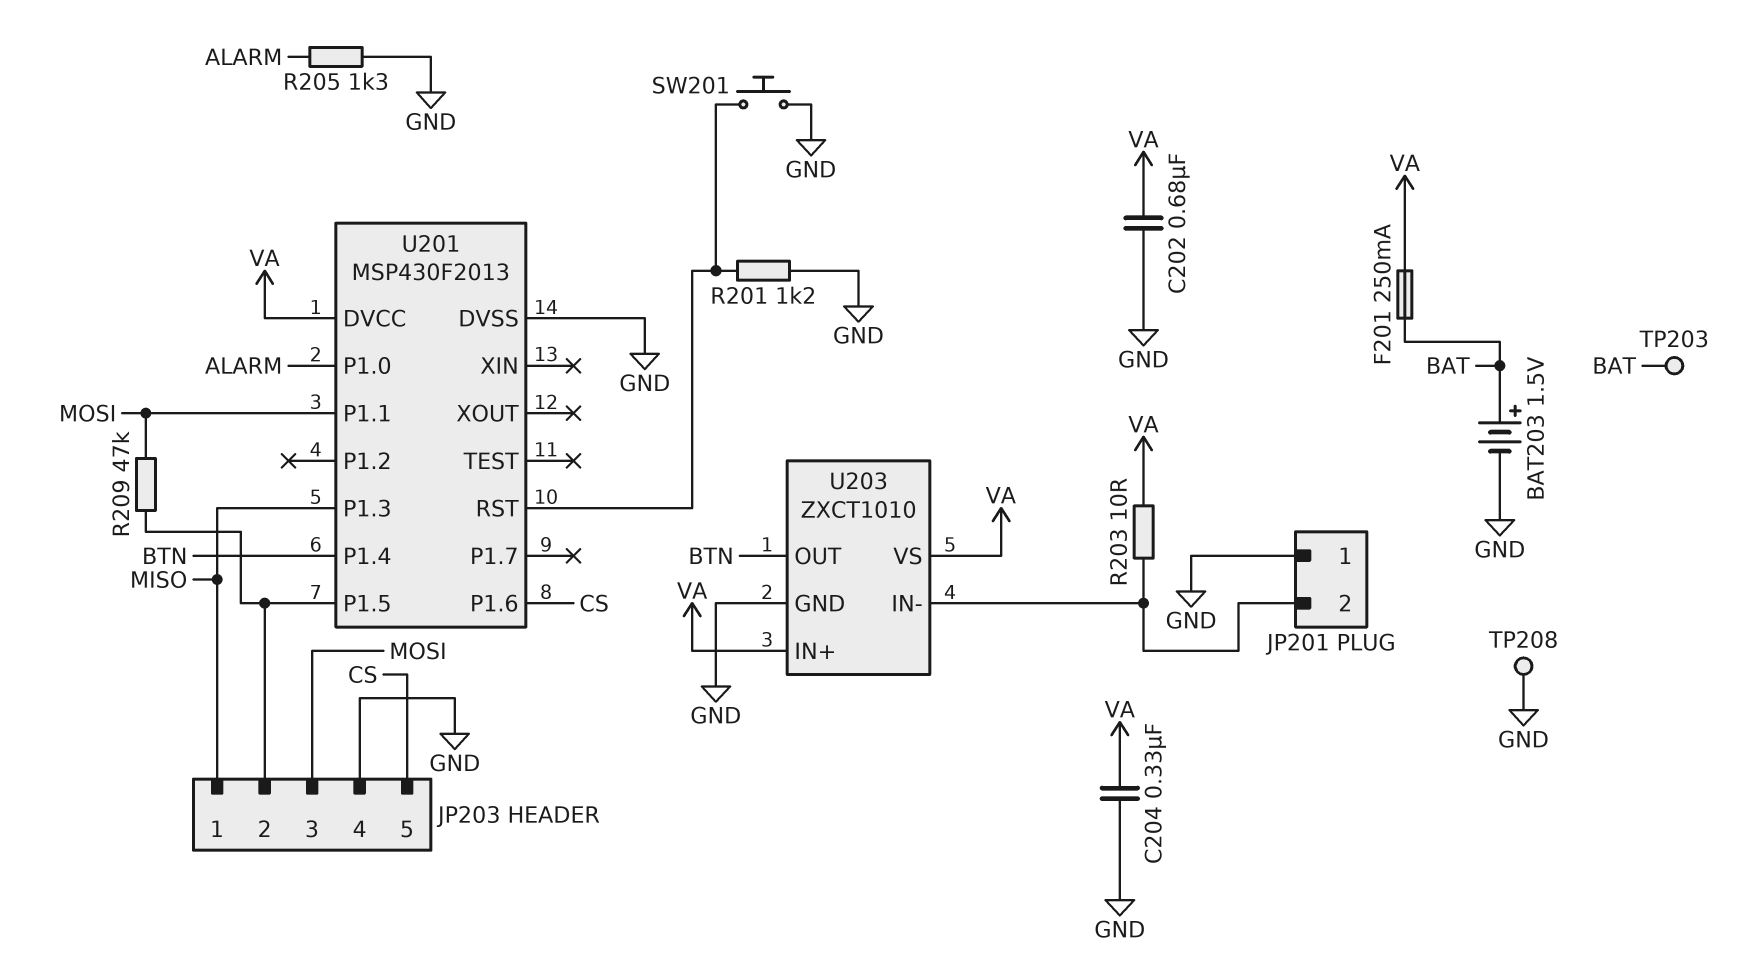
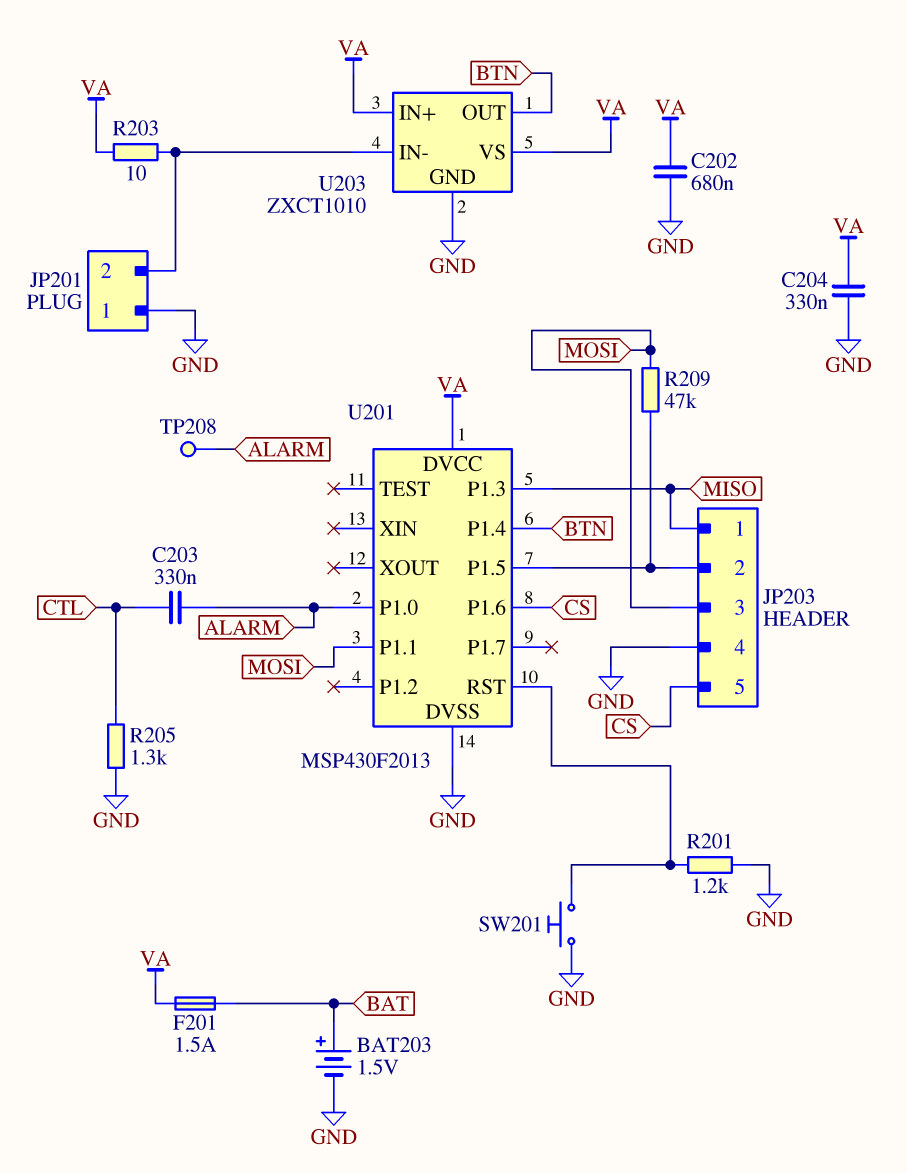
C203: none -> 330nF (ALARM, CTL)
F201: 250mA (BAT, VA) -> 1.5A (BAT, VA)
R205: 1.3k (ALARM, GND) -> 1.3k (CTL, GND)
TP203: test point (BAT) -> none
TP208: test point (GND) -> test point (ALARM)

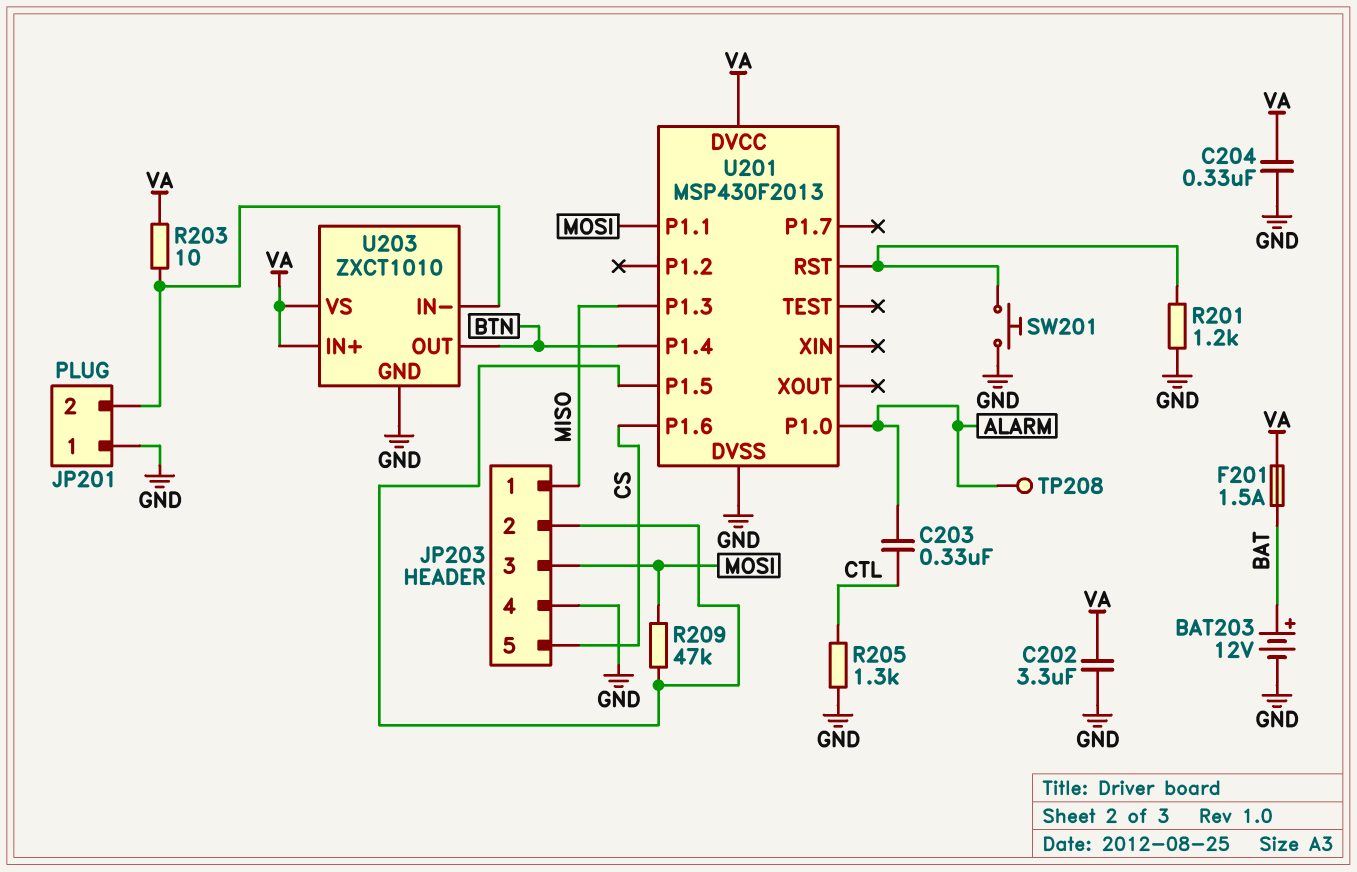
BAT203: 1.5V (plus BAT, minus GND) -> 12V (plus BAT, minus GND)
C202: 680nF (GND, VA) -> 3.3uF (GND, VA)

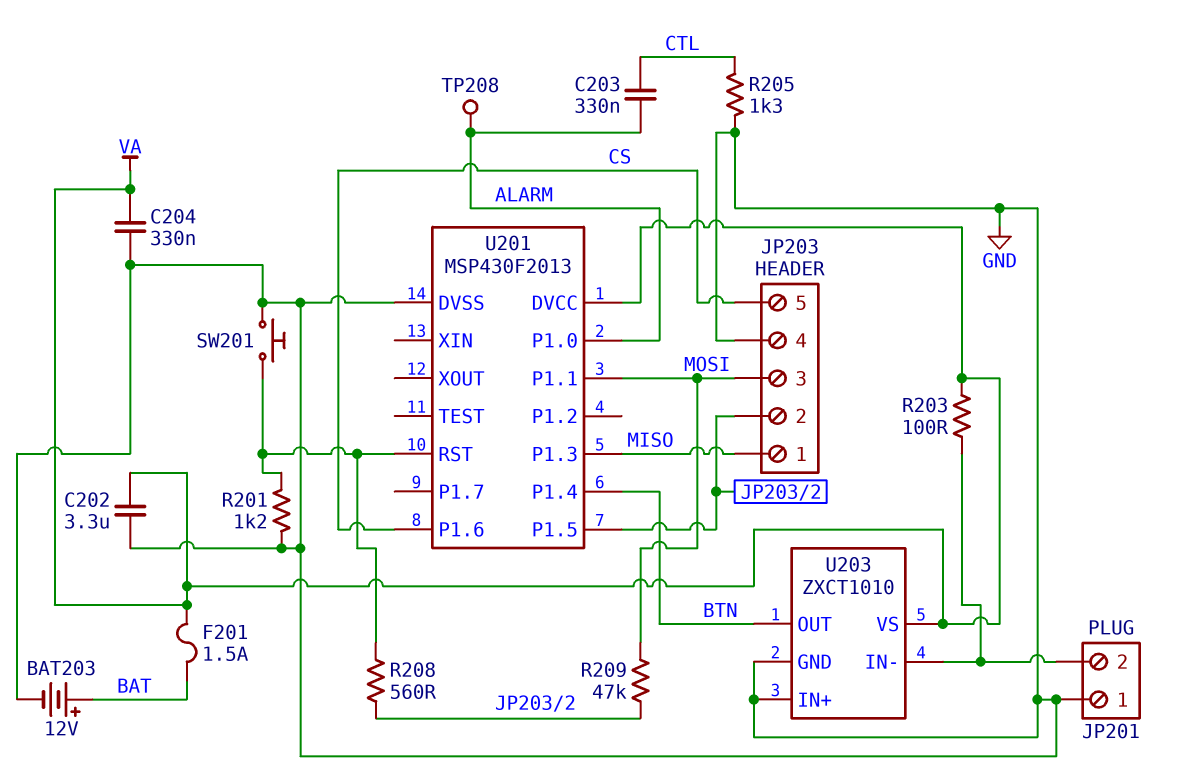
R203: 10 (JP201/2, VA) -> 100 (JP201/2, VA)
R208: none -> 560 (JP203/2, U201/RST)
U203 pin IN+: VA -> GND

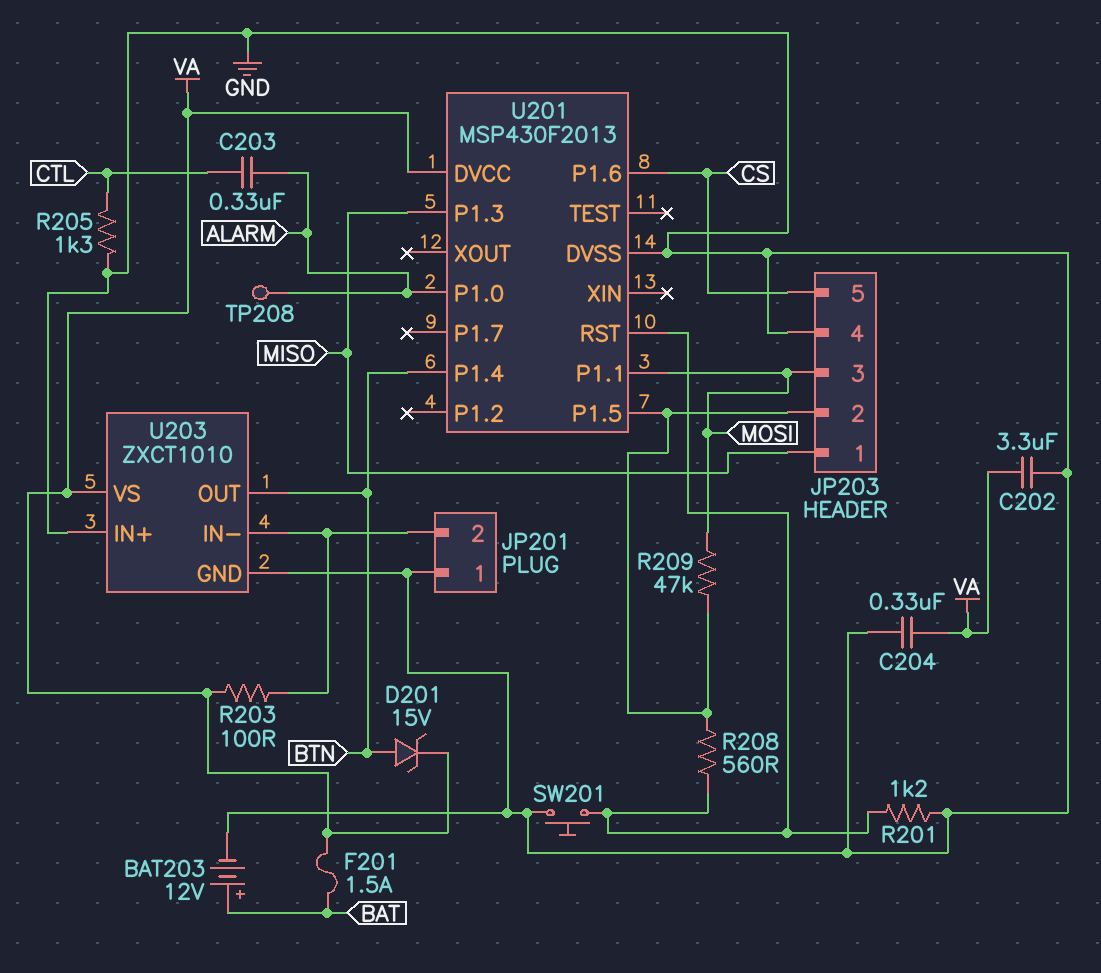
D201: none -> zener 15V (A BTN, K VA)

